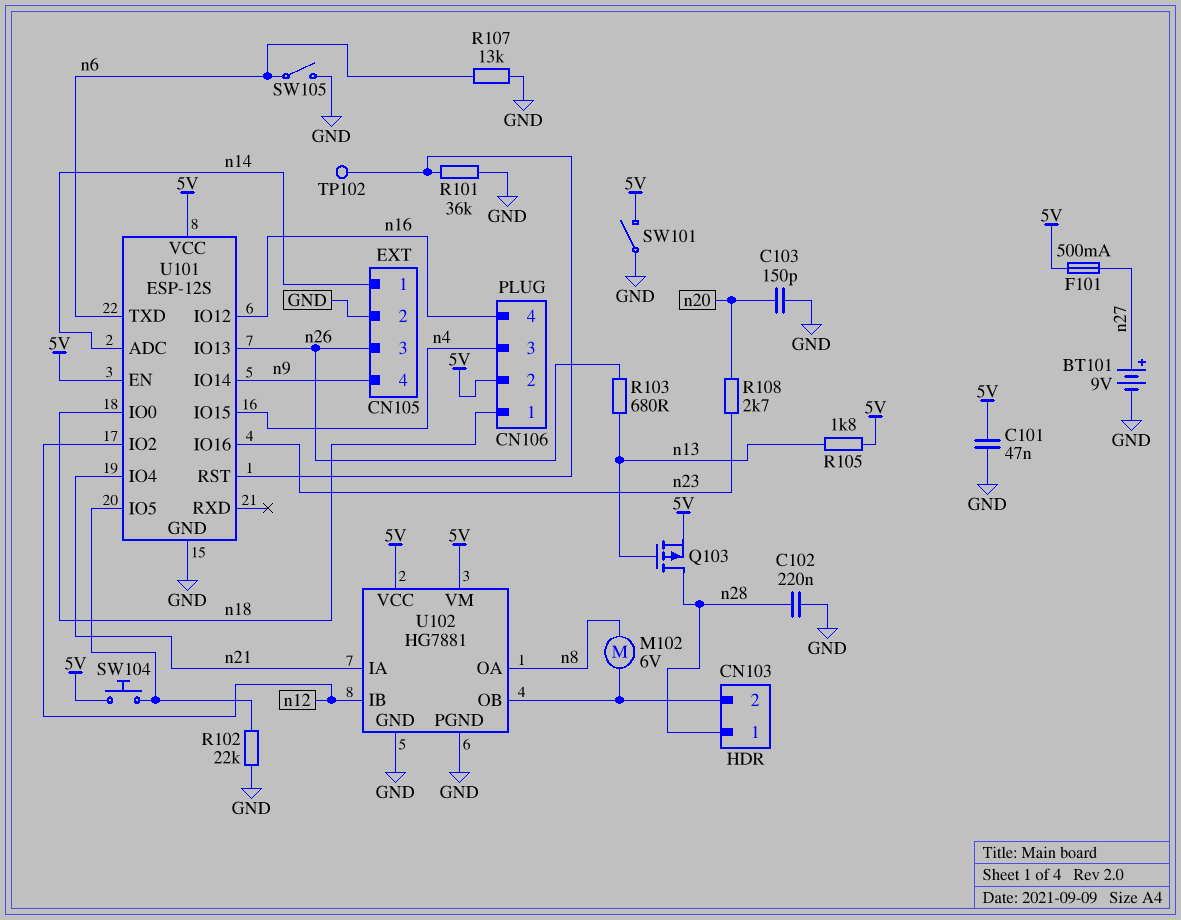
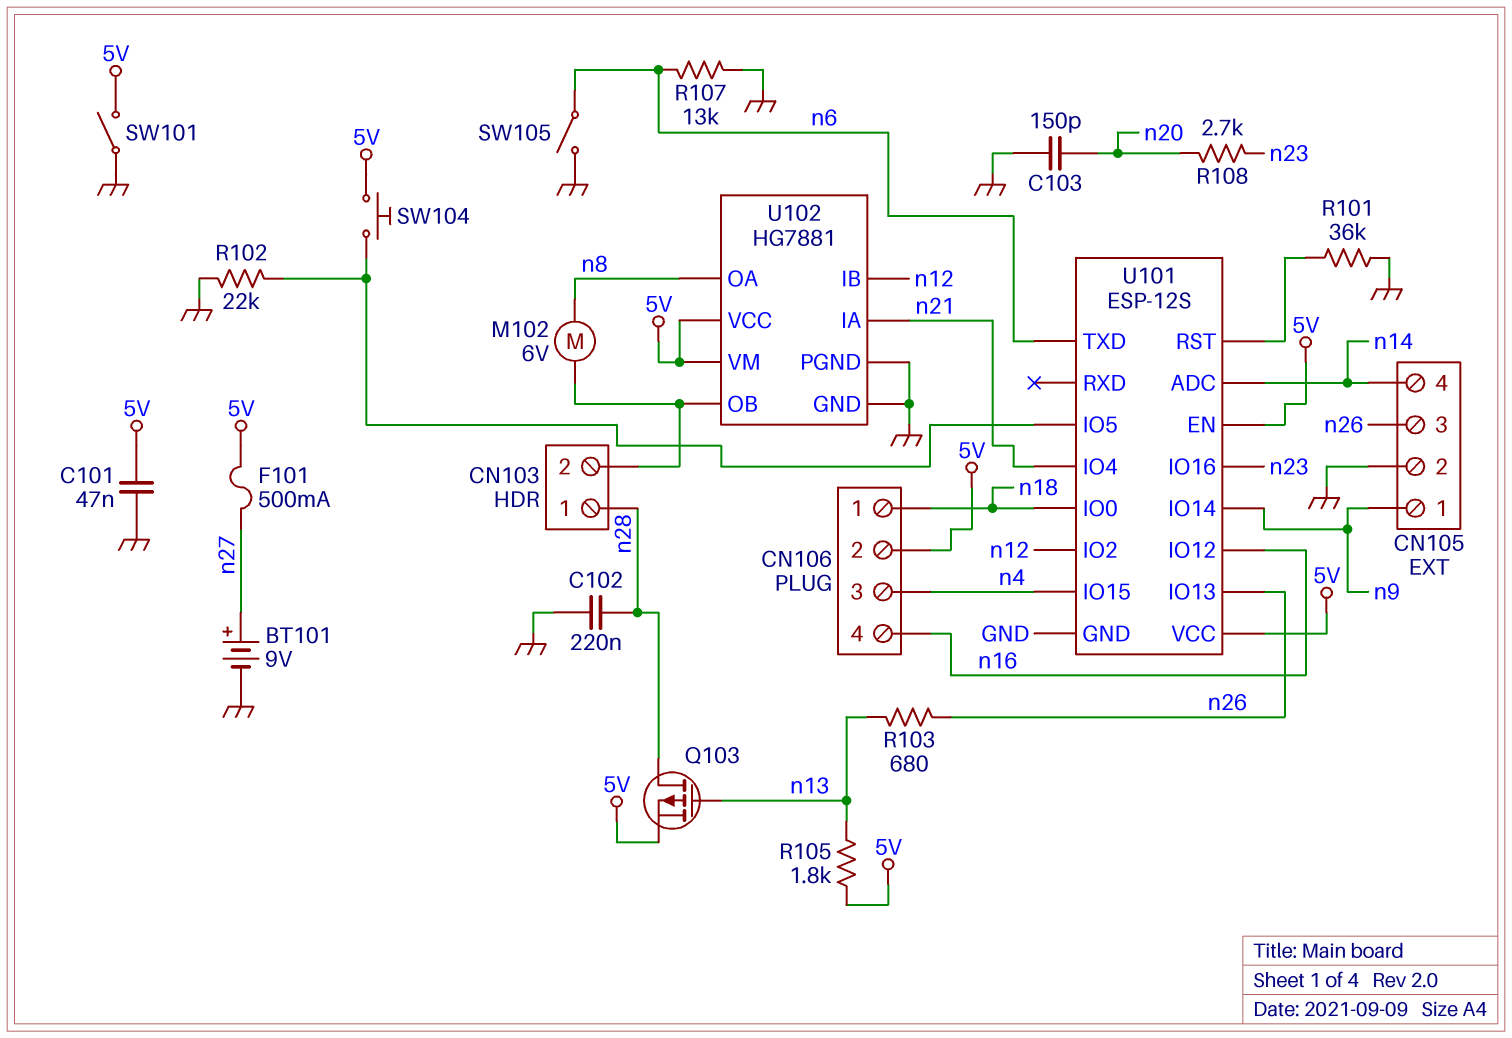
CN105 pin 1: n14 -> n9
CN105 pin 4: n9 -> n14
TP102: test point (U101/RST) -> none

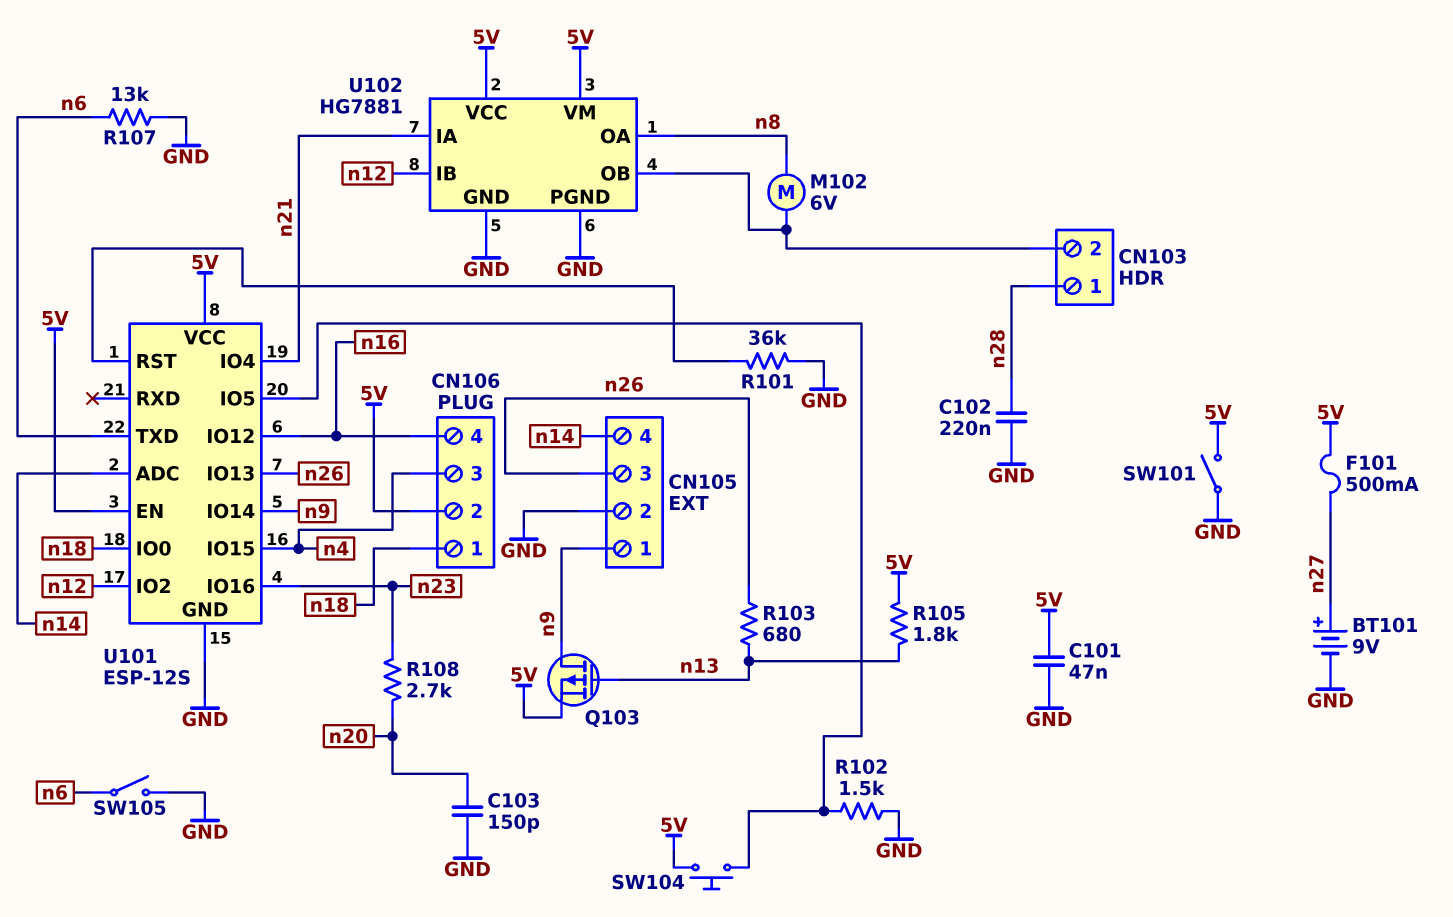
Q103: PMOS (G n13, D n28, S 5V) -> PMOS (G n13, D n9, S 5V)
R102: 22k (GND, U101/IO5) -> 1.5k (GND, U101/IO5)

